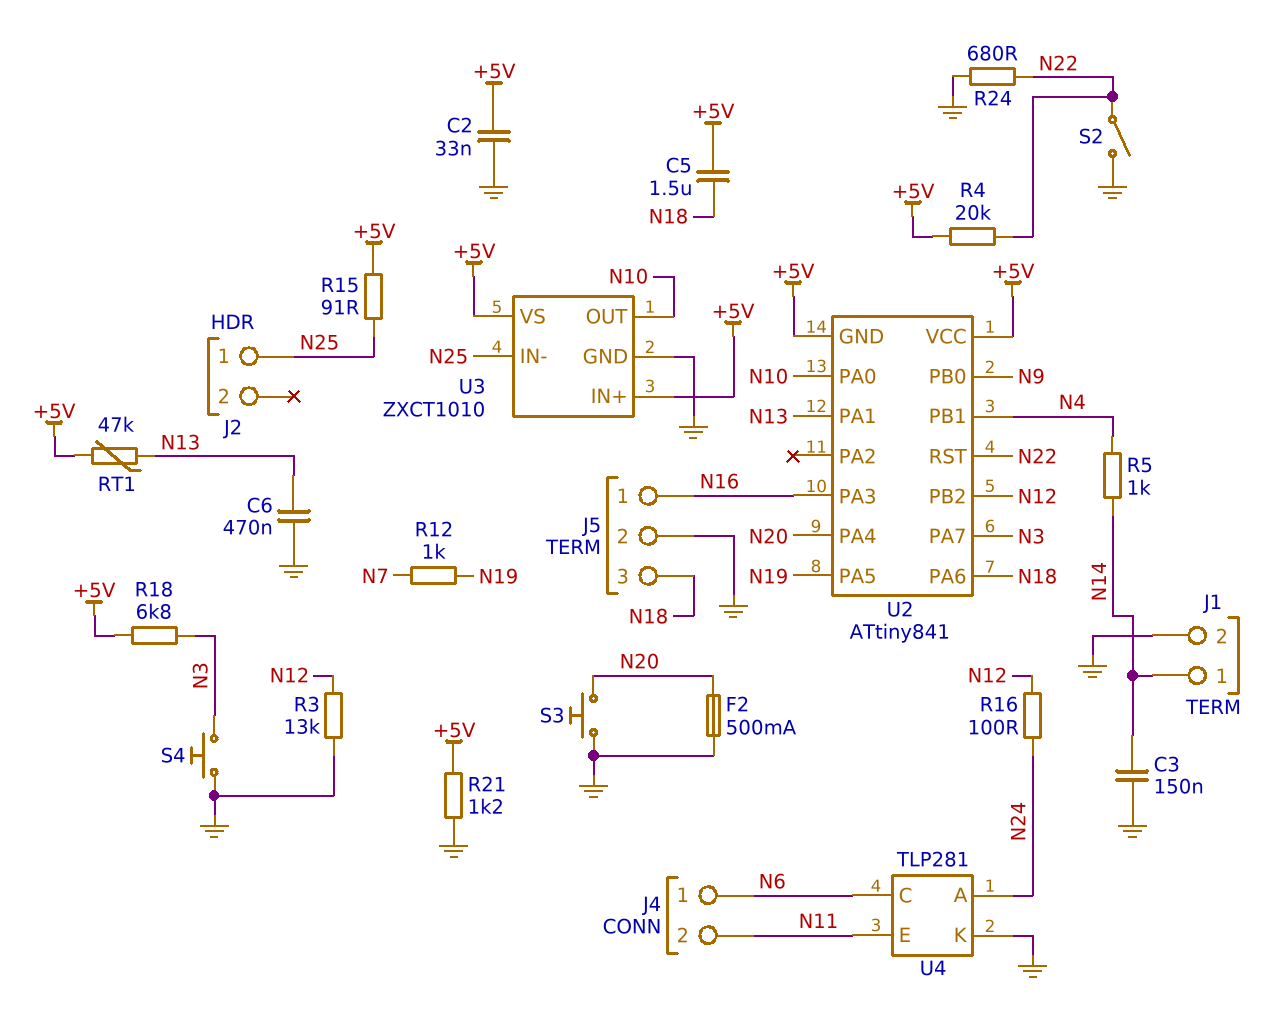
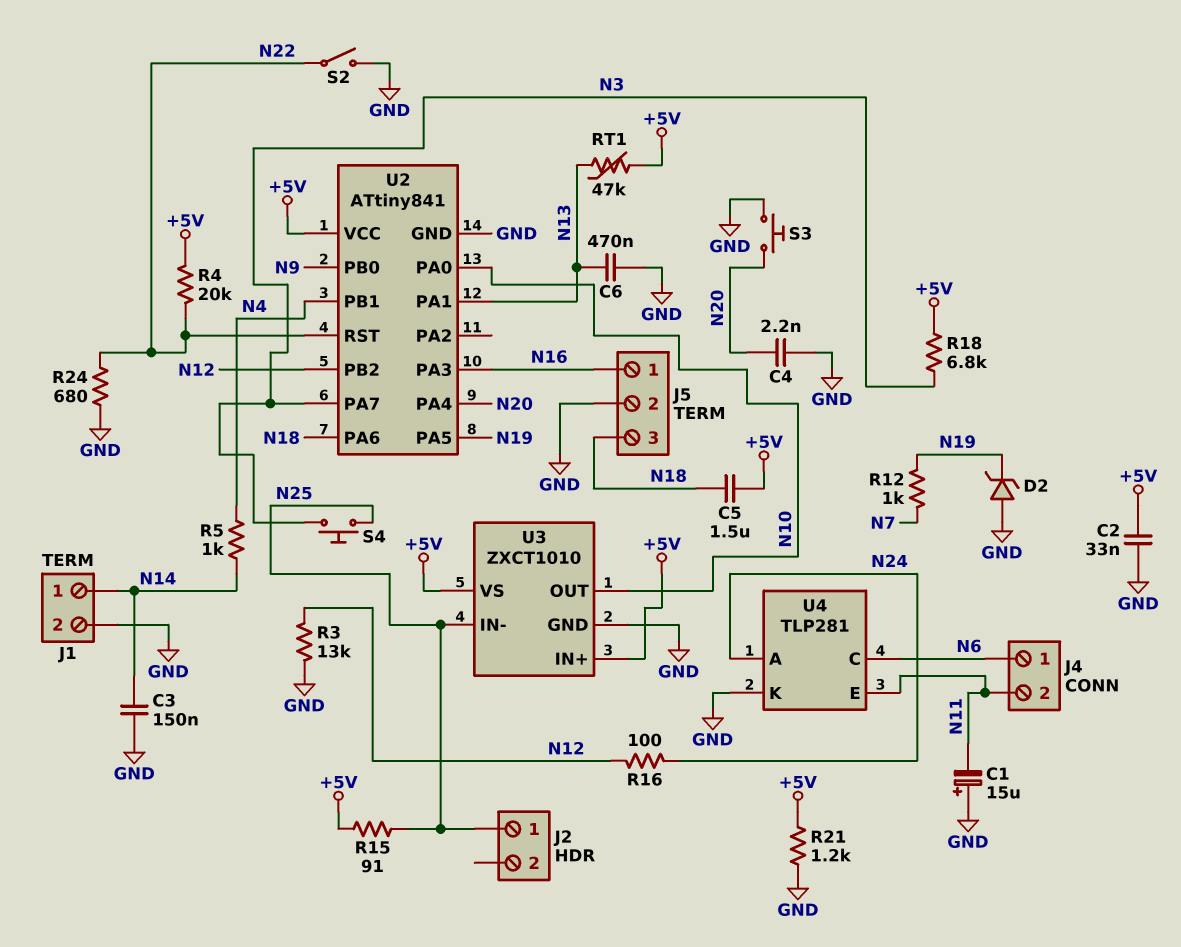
C1: none -> 15uF (plus GND, minus N11)
C4: none -> 2.2nF (GND, N20)
D2: none -> zener (A GND, K N19)
F2: 500mA (GND, N20) -> none
S4: button (GND, N3) -> button (N3, N25)
U2 pin GND: +5V -> GND

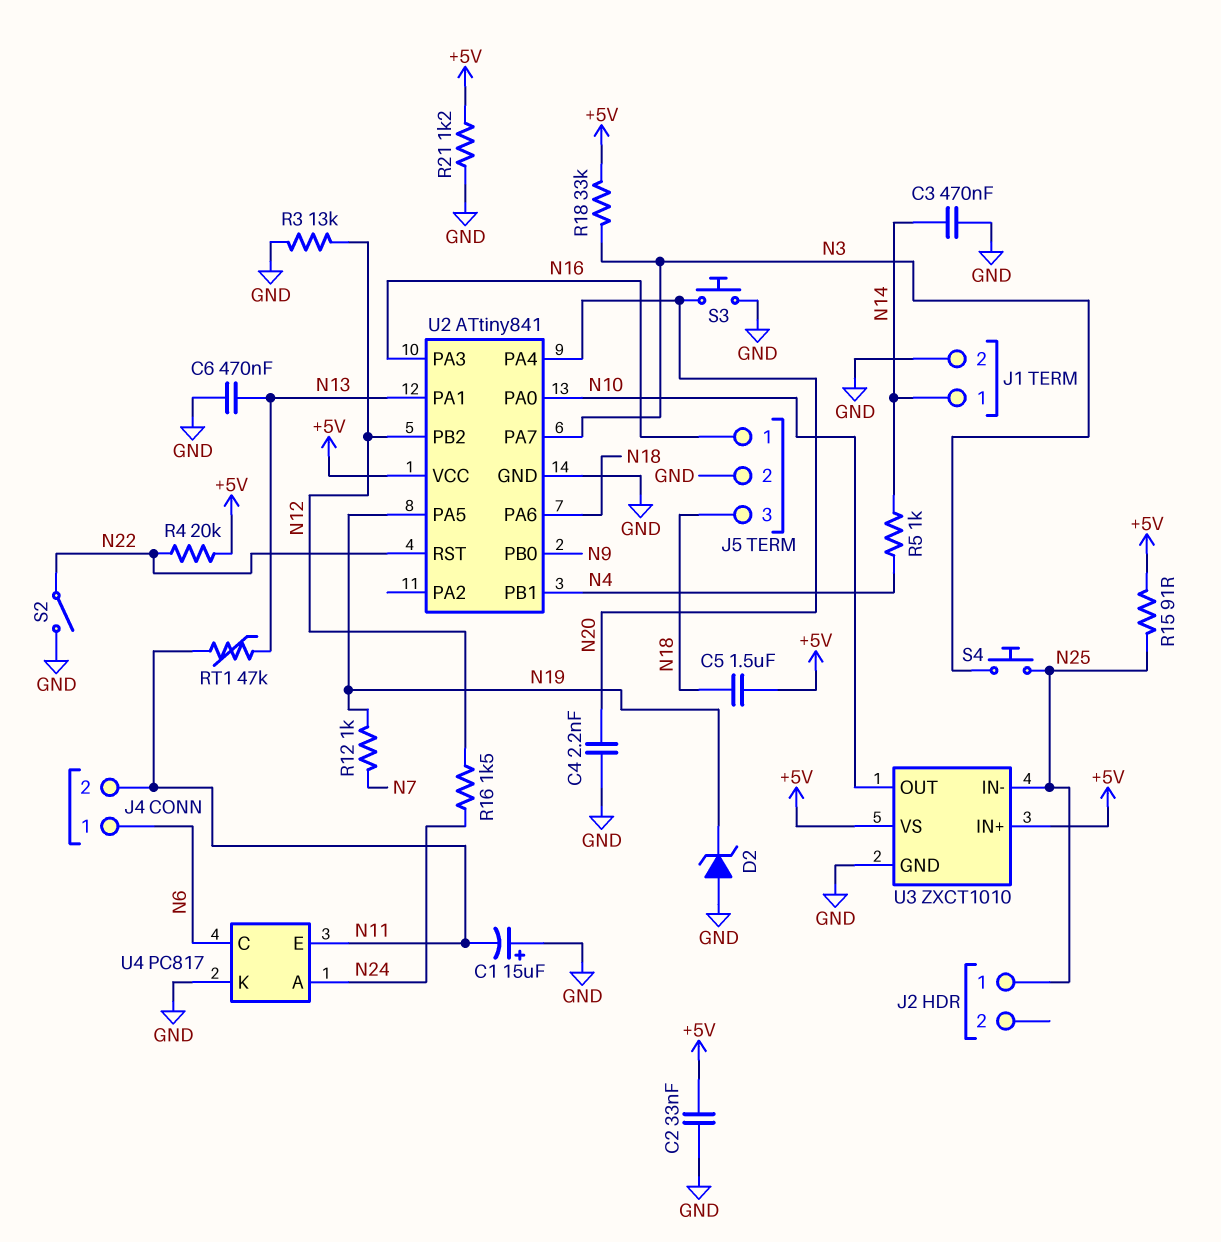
C3: 150nF (GND, N14) -> 470nF (GND, N14)
R16: 100 (N12, N24) -> 1.5k (N12, N24)
R18: 6.8k (+5V, N3) -> 33k (+5V, N3)
R24: 680 (GND, N22) -> none
RT1: 47k (+5V, N13) -> 47k (N11, N13)
U4: TLP281 -> PC817

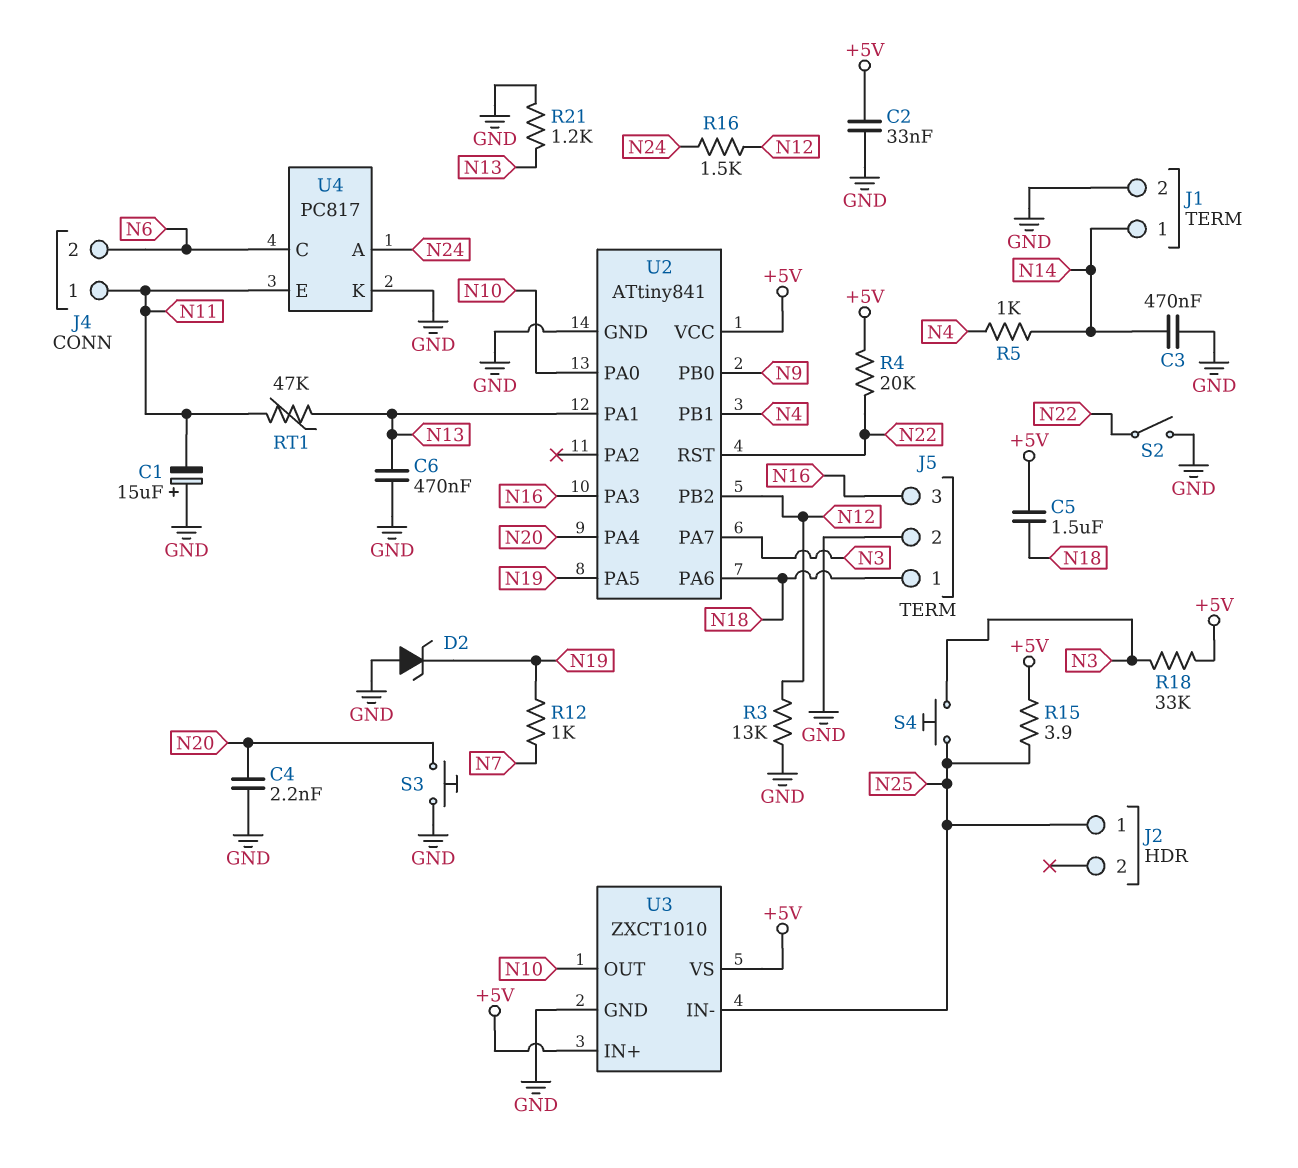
J4 pin 1: N6 -> N11
J4 pin 2: N11 -> N6
J5 pin 1: N16 -> N18
J5 pin 3: N18 -> N16
R15: 91 (+5V, N25) -> 3.9 (+5V, N25)
R21: 1.2k (+5V, GND) -> 1.2k (GND, N13)

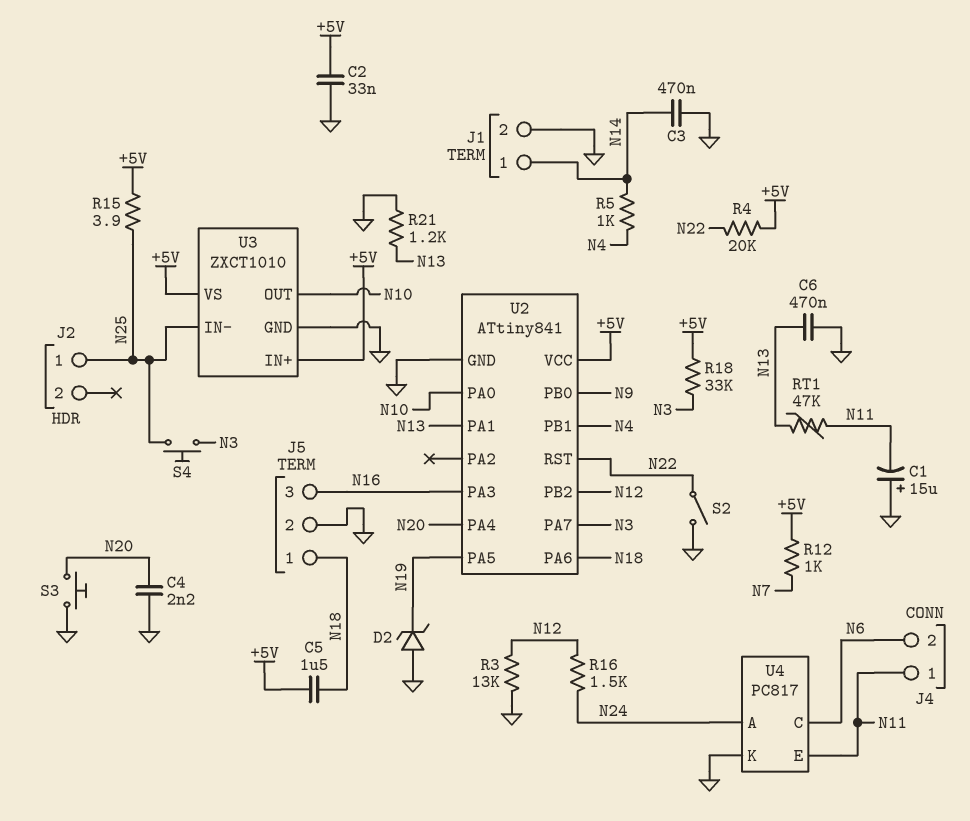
R12: 1k (N7, N19) -> 1k (+5V, N7)

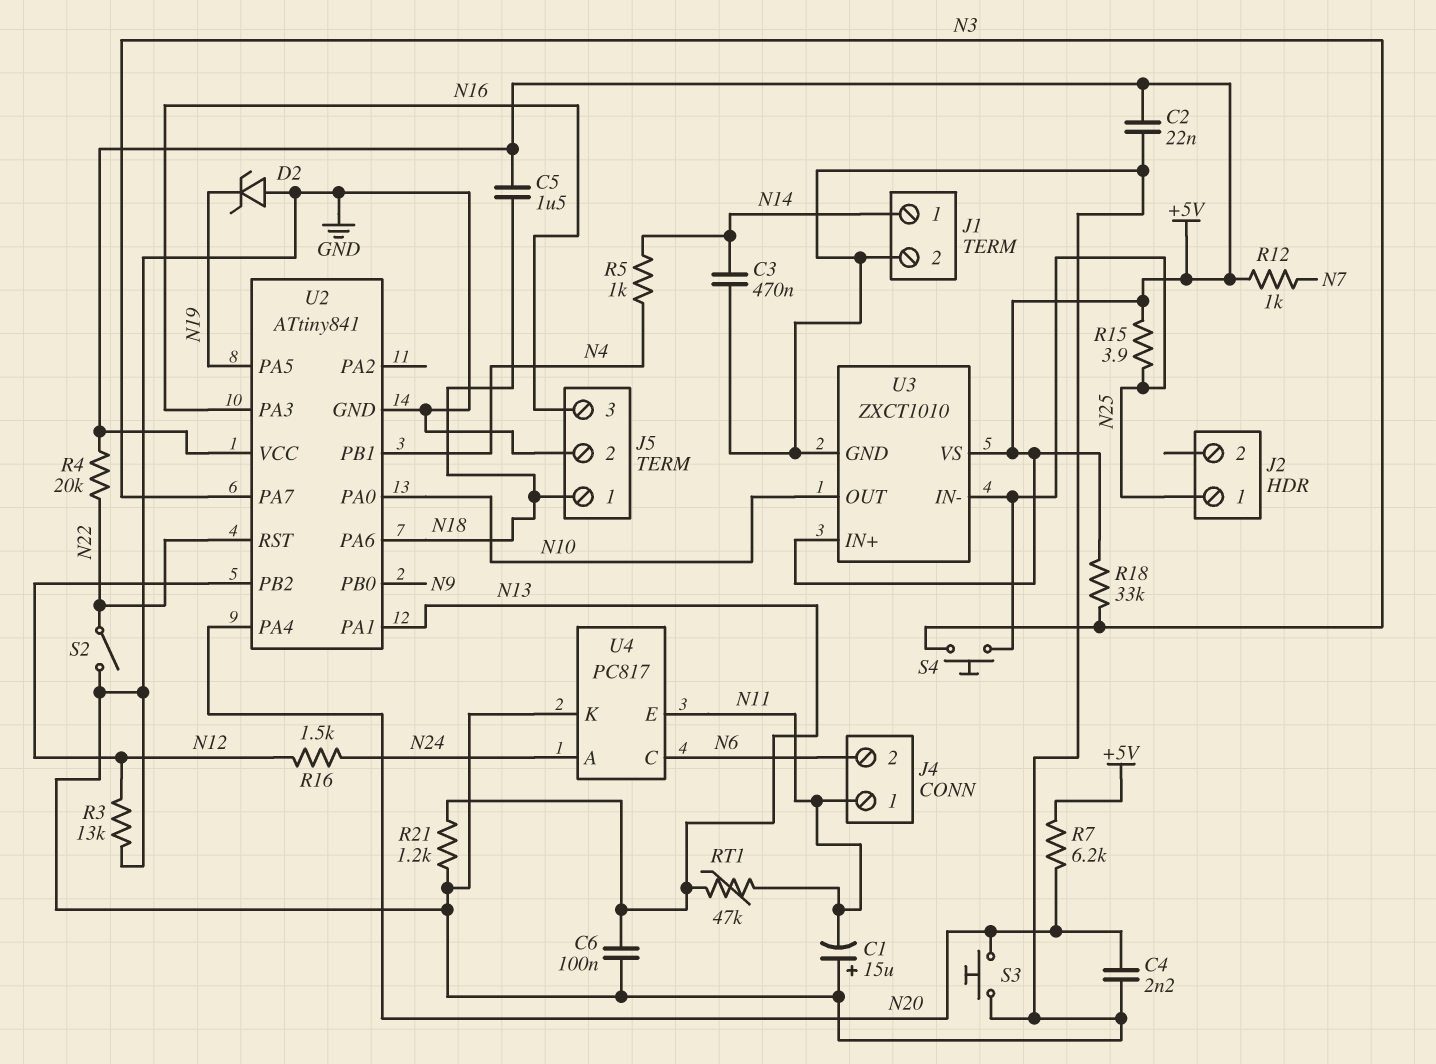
C2: 33nF (+5V, GND) -> 22nF (+5V, GND)
C6: 470nF (GND, N13) -> 100nF (GND, N13)
R7: none -> 6.2k (+5V, N20)

